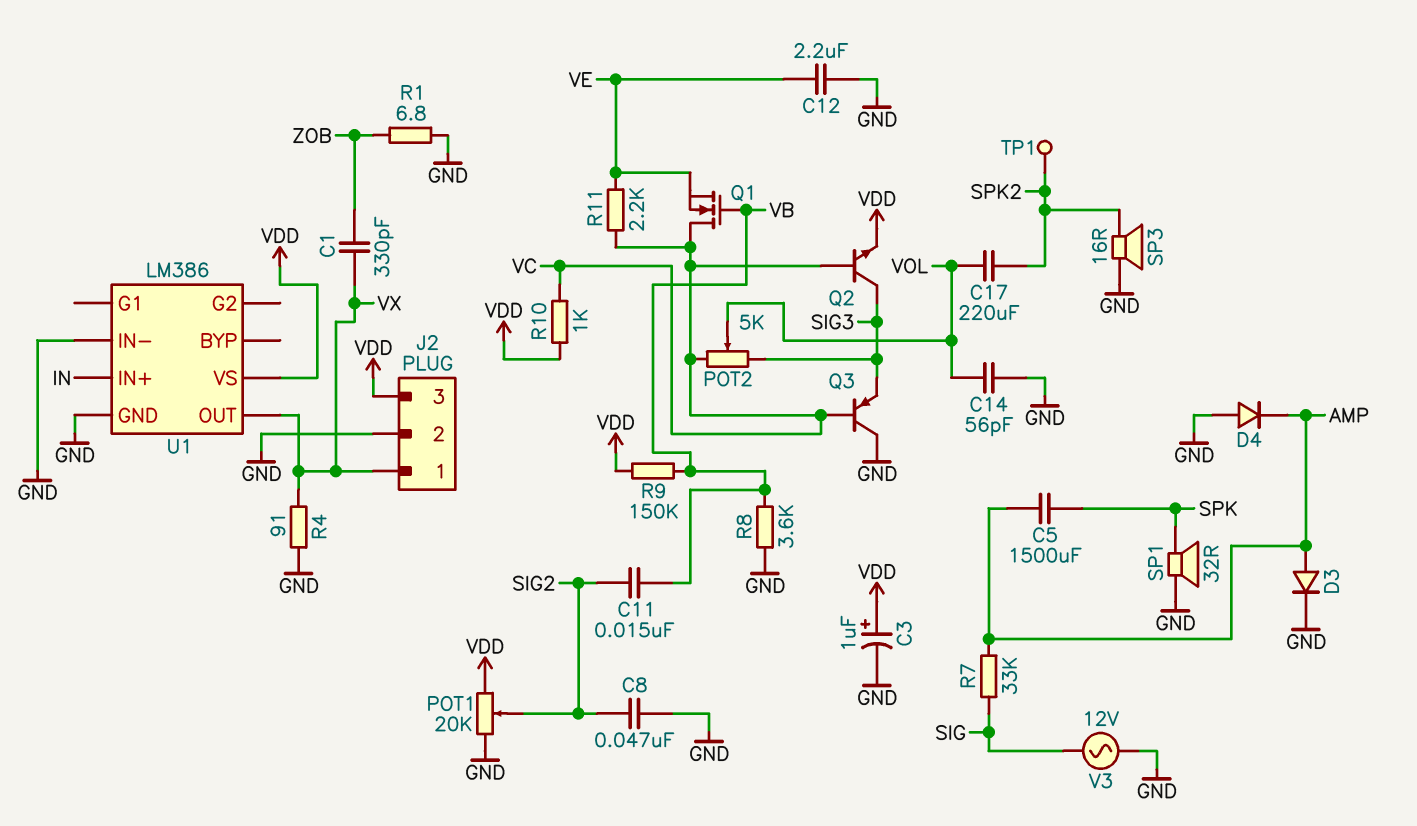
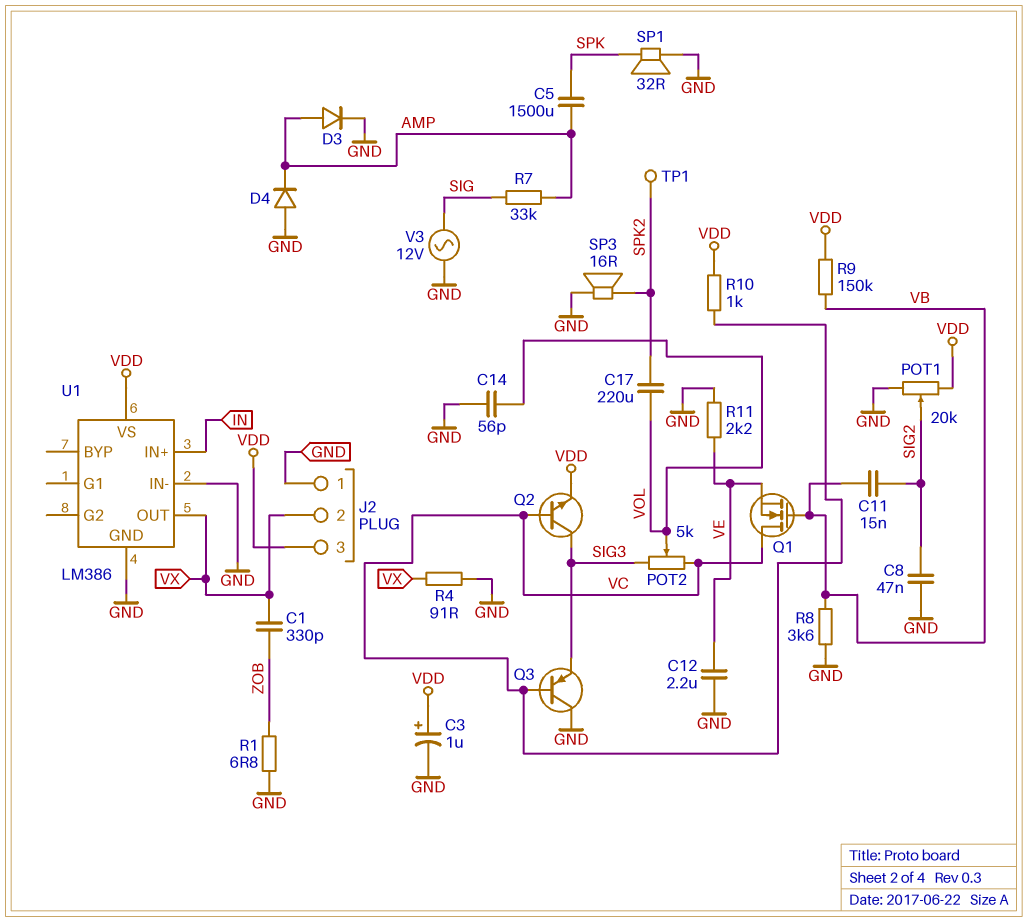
J2 pin 1: VX -> GND
J2 pin 2: GND -> VX
R11: 2.2k (VC, VE) -> 2.2k (GND, VE)

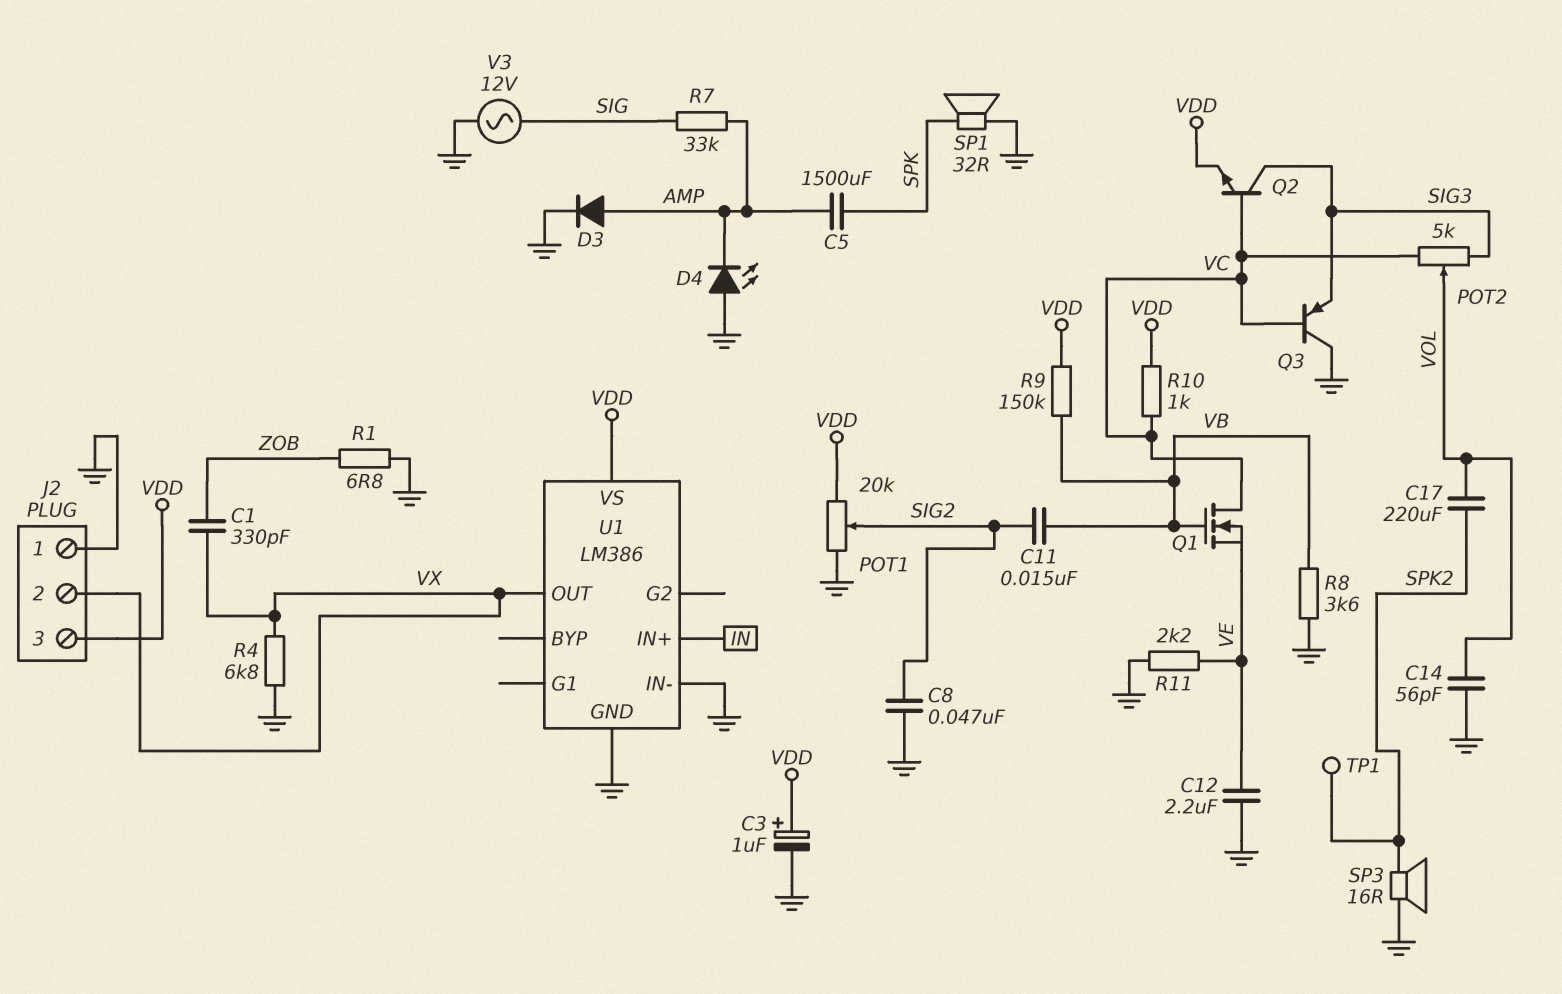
D4: diode (A GND, K AMP) -> LED (A GND, K AMP)
R4: 91 (GND, VX) -> 6.8k (GND, VX)

